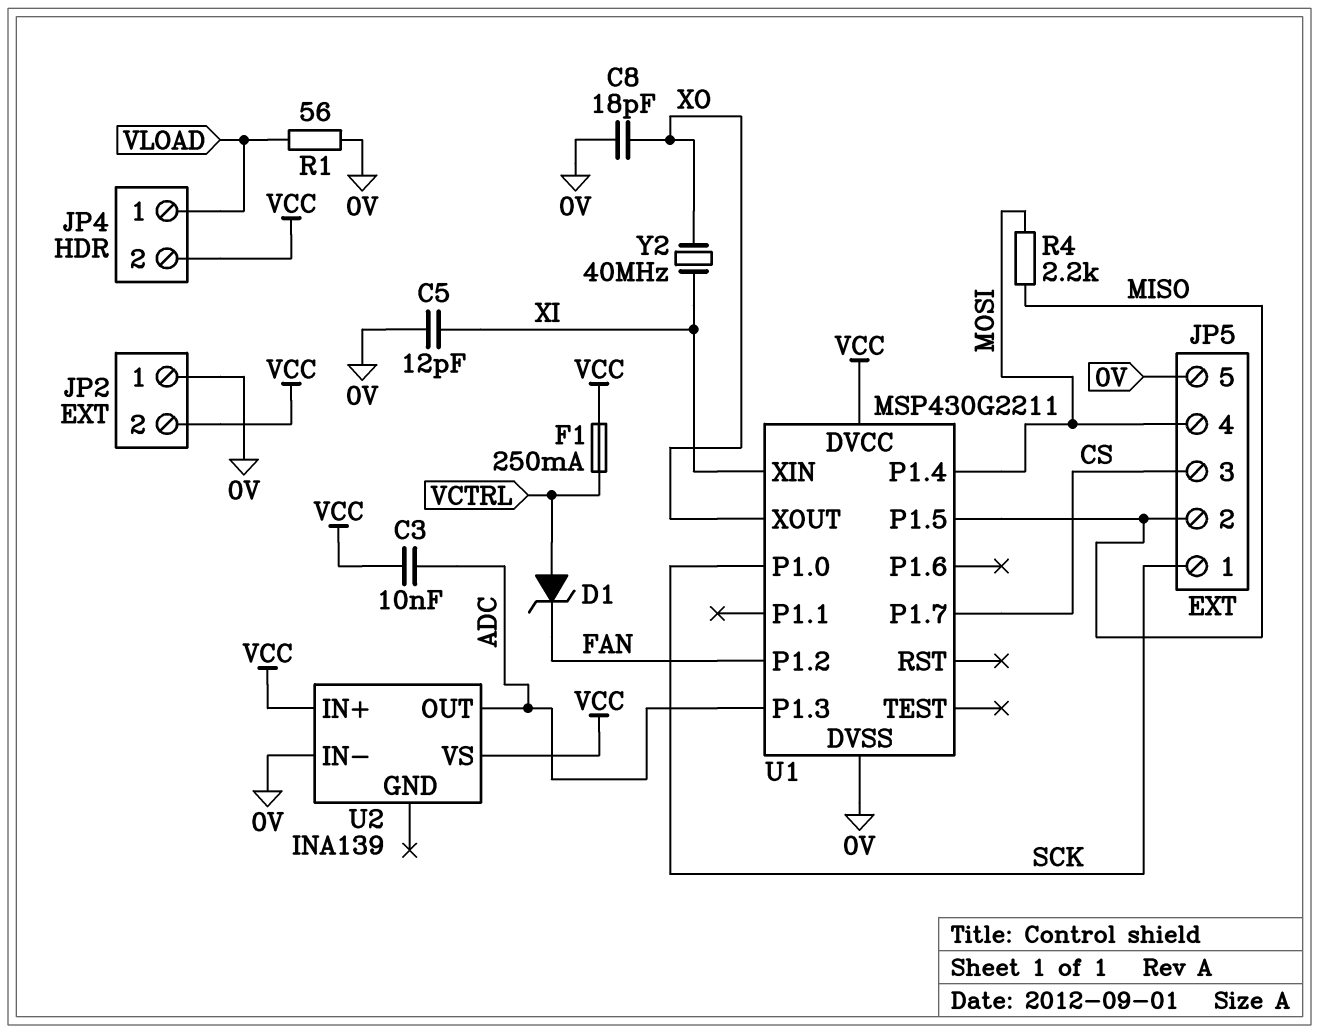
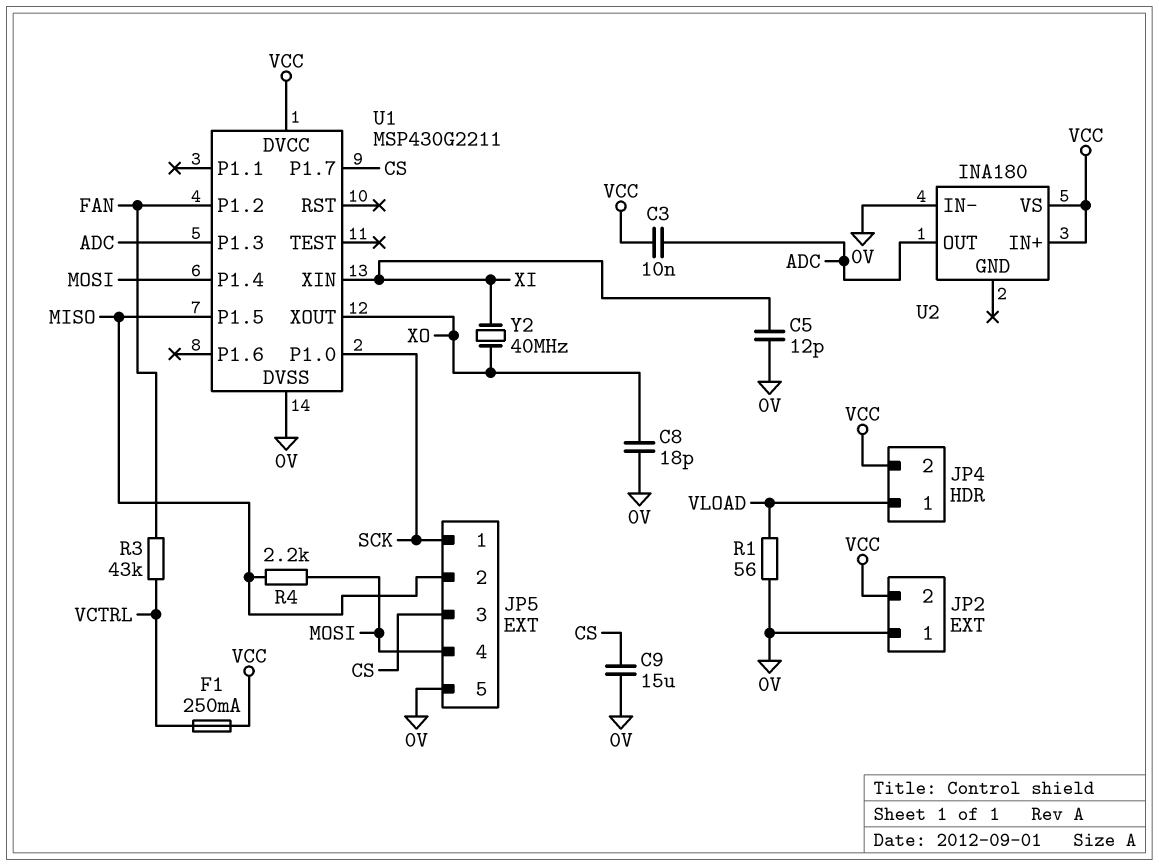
C9: none -> 15uF (0V, CS)
D1: zener (A VCTRL, K FAN) -> none
R3: none -> 43k (FAN, VCTRL)
U2: INA139 -> INA180

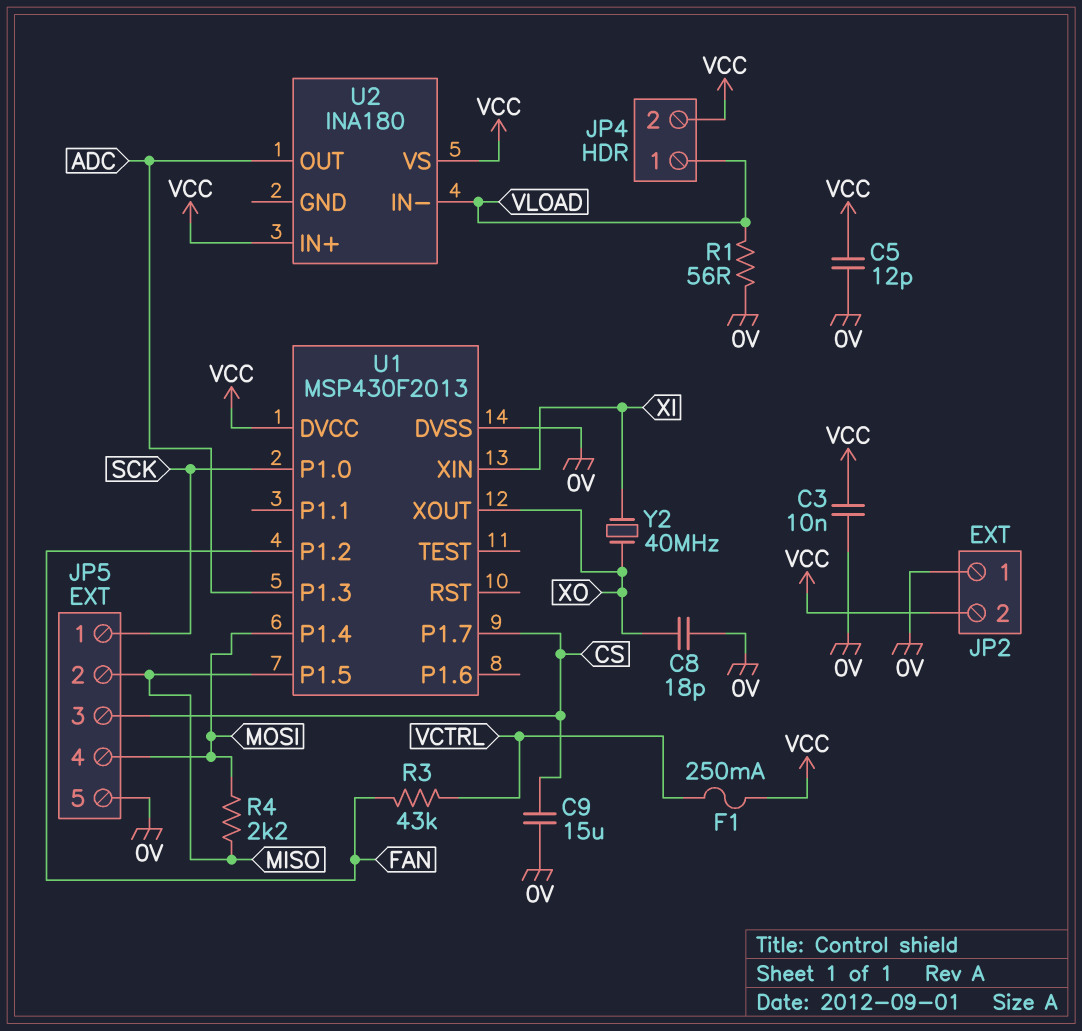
C3: 10nF (ADC, VCC) -> 10nF (0V, VCC)
C5: 12pF (0V, XI) -> 12pF (0V, VCC)
U1: MSP430G2211 -> MSP430F2013
U2 pin IN-: 0V -> VLOAD

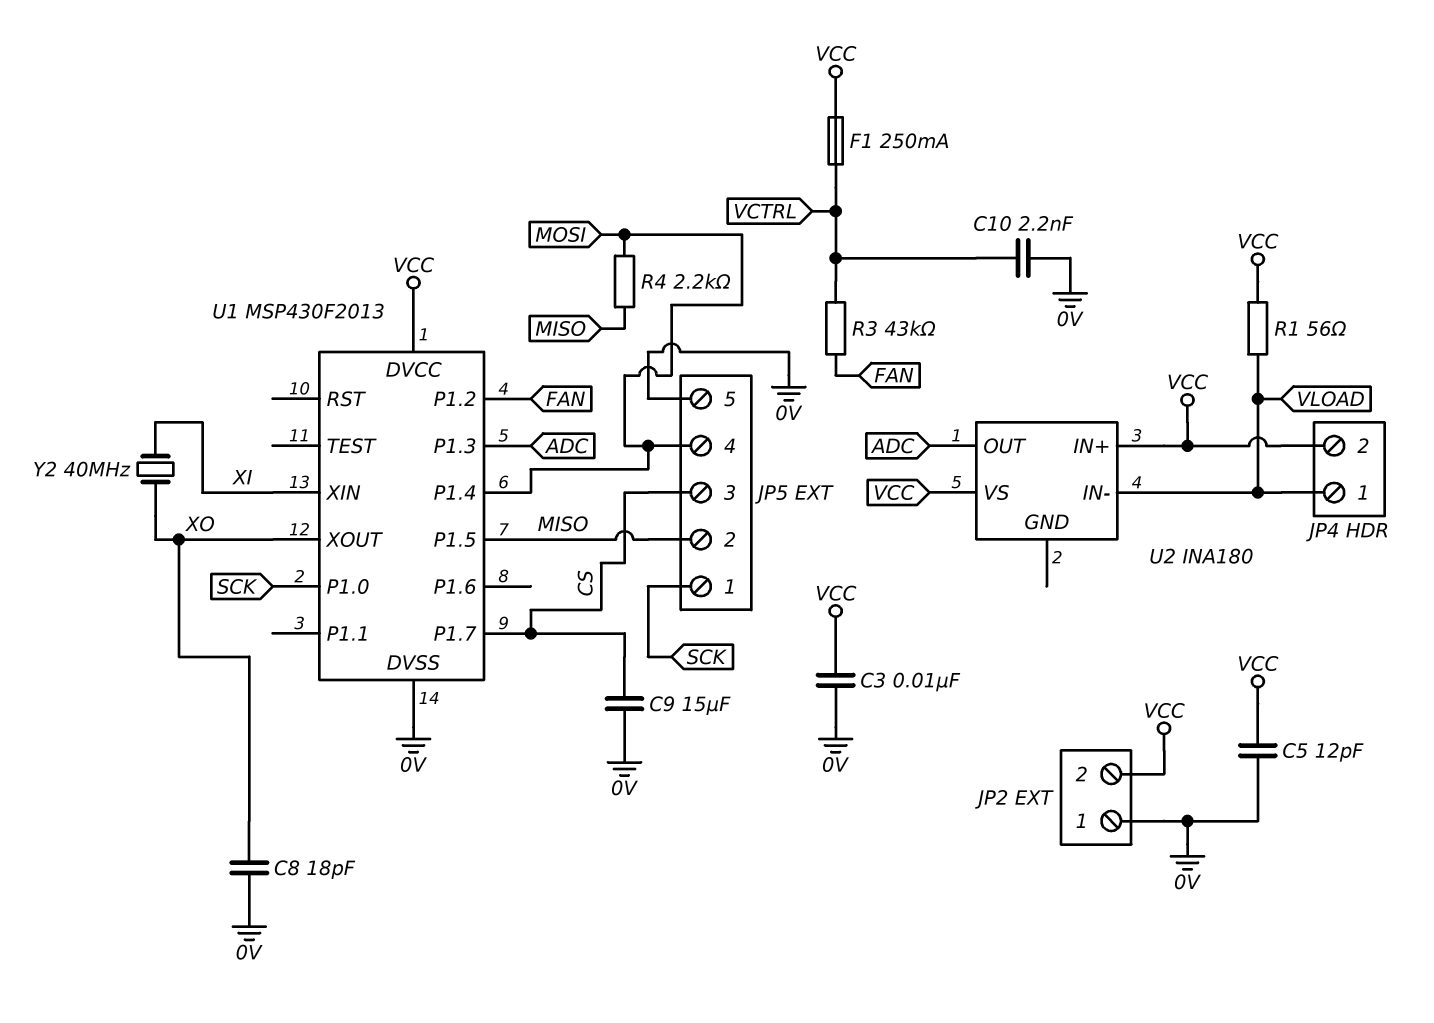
C10: none -> 2.2nF (0V, VCTRL)
R1: 56 (0V, VLOAD) -> 56 (VCC, VLOAD)

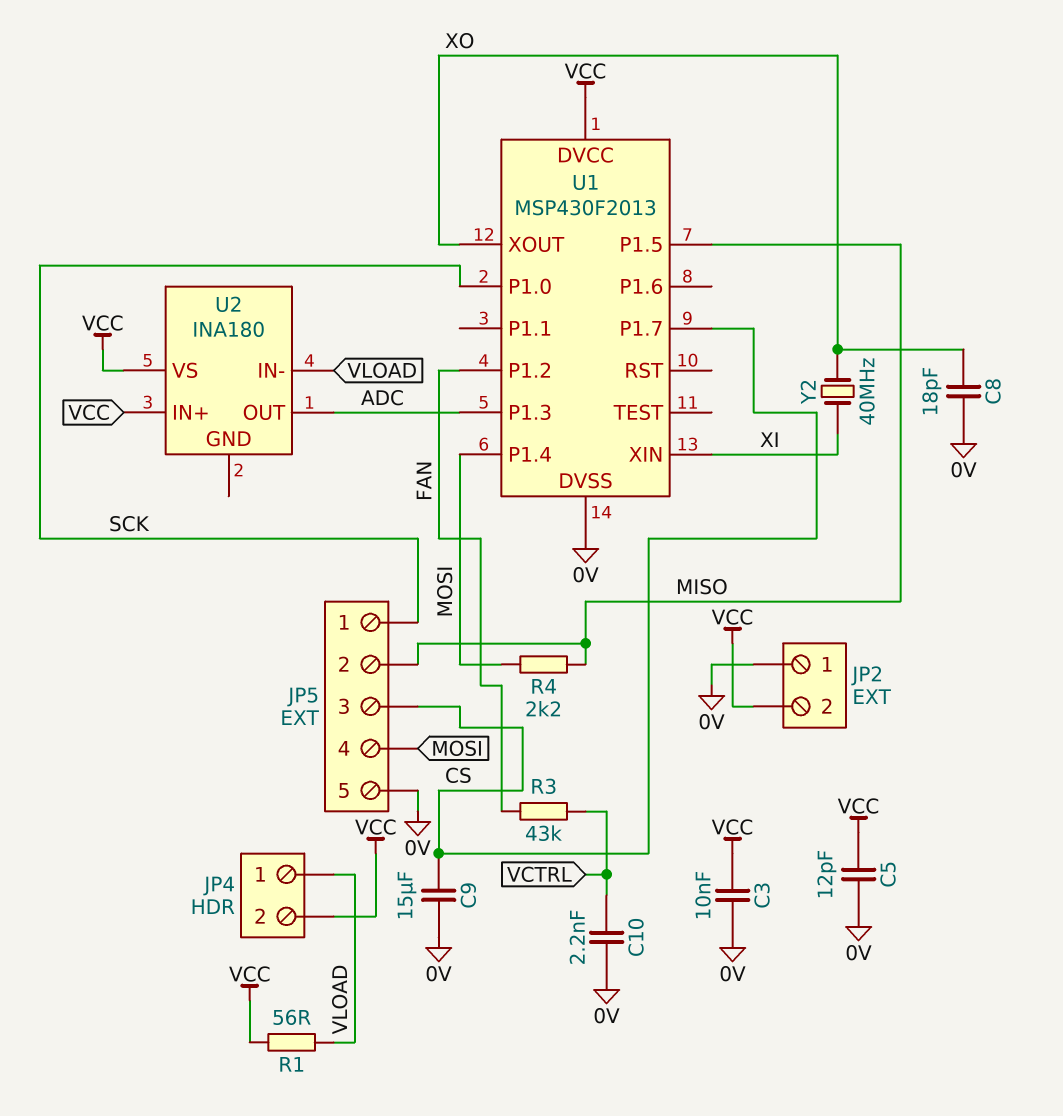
F1: 250mA (VCC, VCTRL) -> none

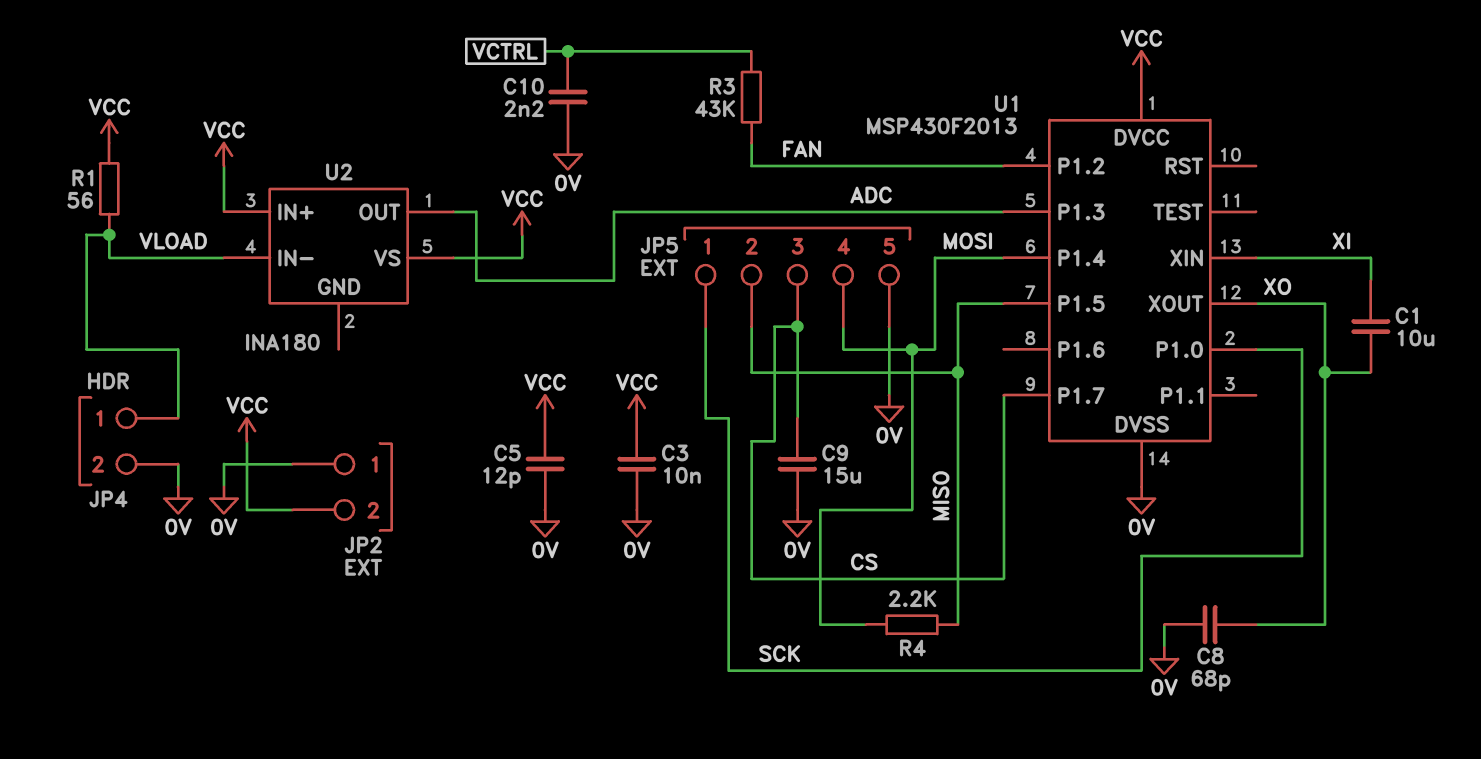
C1: none -> 10uF (XI, XO)
C8: 18pF (0V, XO) -> 68pF (0V, XO)
JP4 pin 2: VCC -> 0V
Y2: 40MHz (XI, XO) -> none

